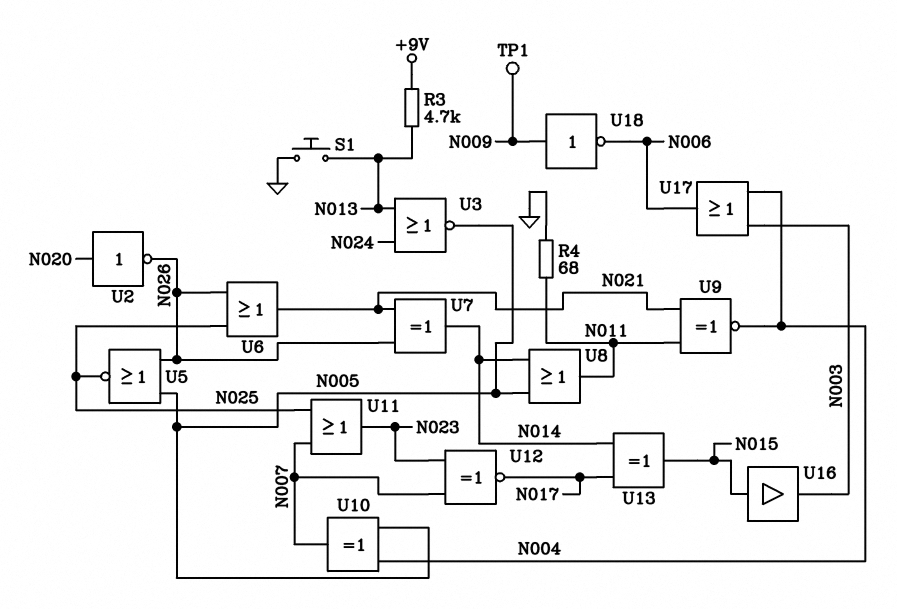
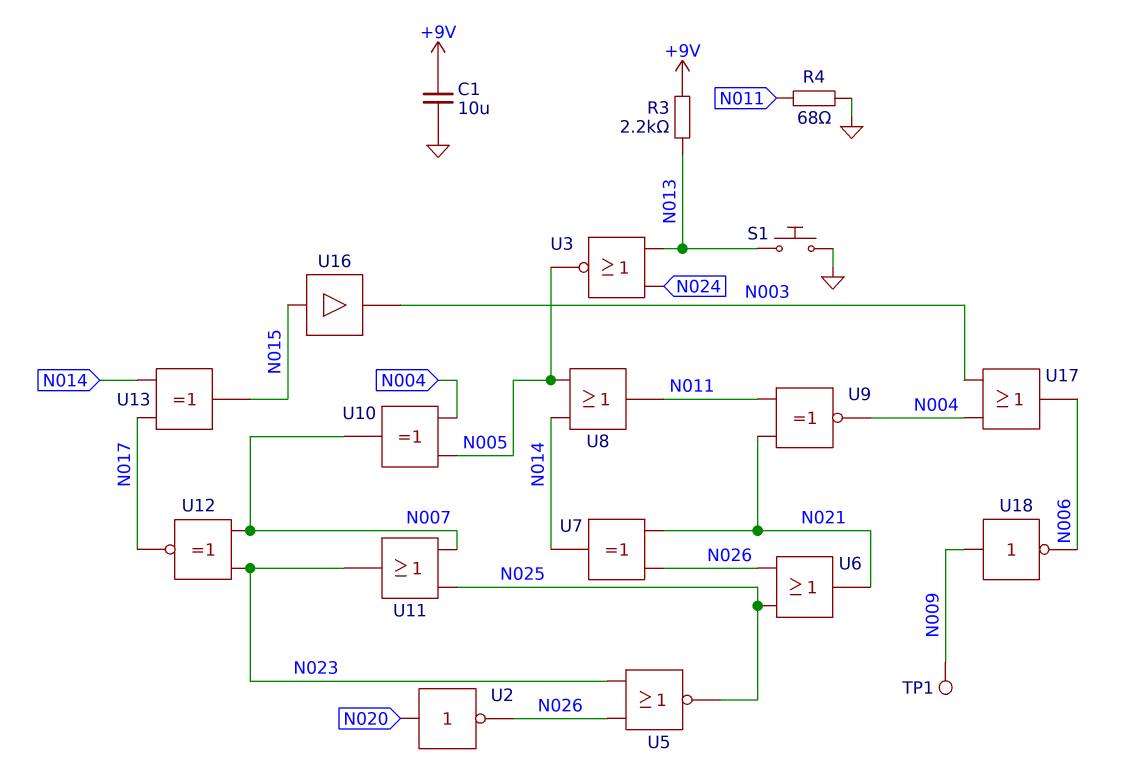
C1: none -> 10uF (+9V, GND)
R3: 4.7k (+9V, N013) -> 2.2k (+9V, N013)
U5: NOR (in N005, in N026, out N025) -> NOR (in N023, in N026, out N025)

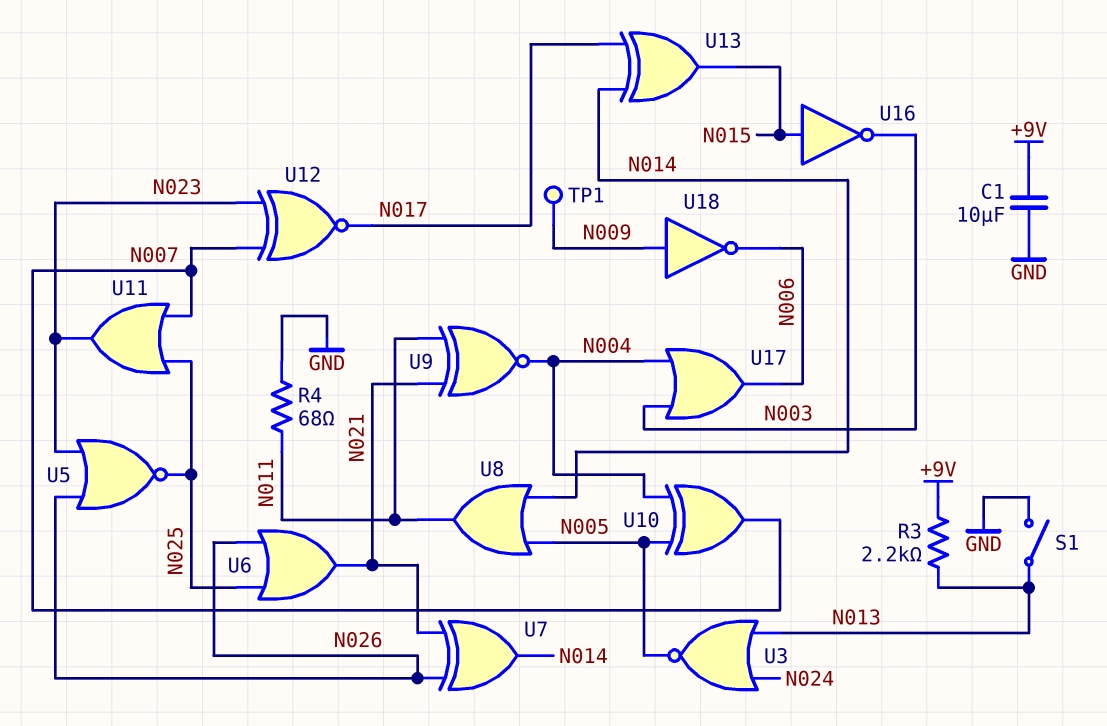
S1: button (GND, N013) -> switch (GND, N013)
U2: NOT (in N020, out N026) -> none
U16: buffer (in N015, out N003) -> NOT (in N015, out N003)

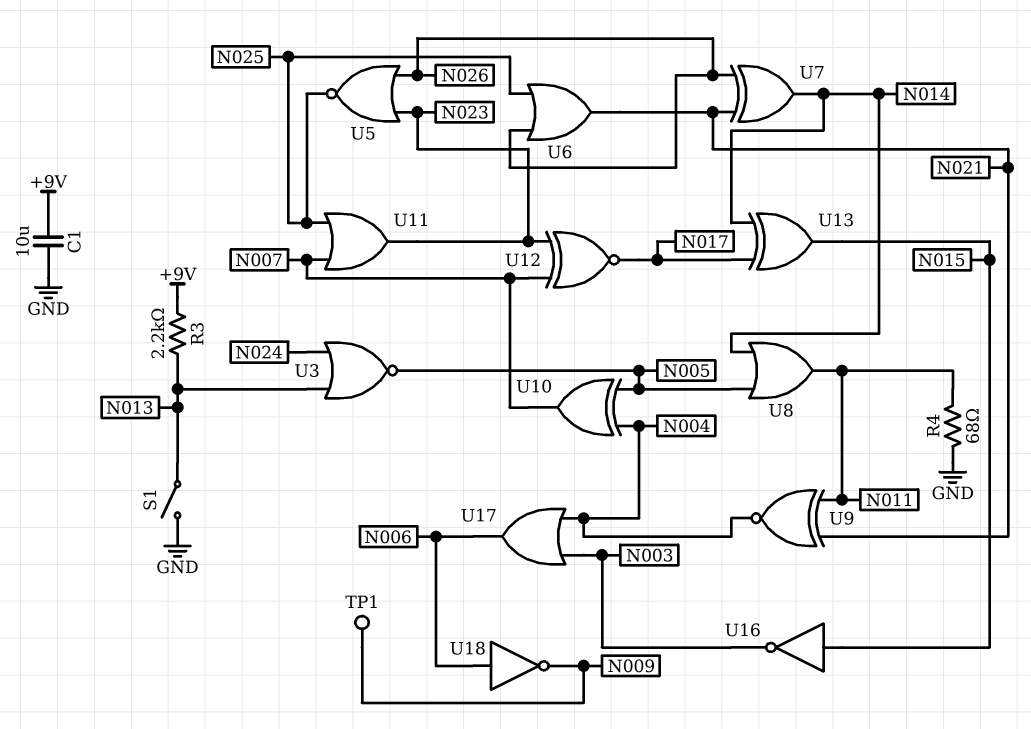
U18: NOT (in N009, out N006) -> NOT (in N006, out N009)

